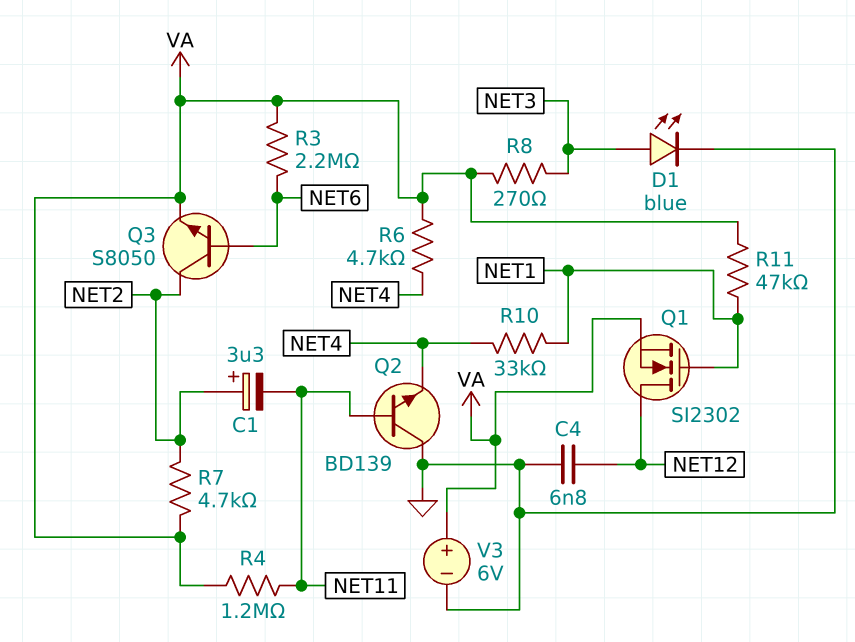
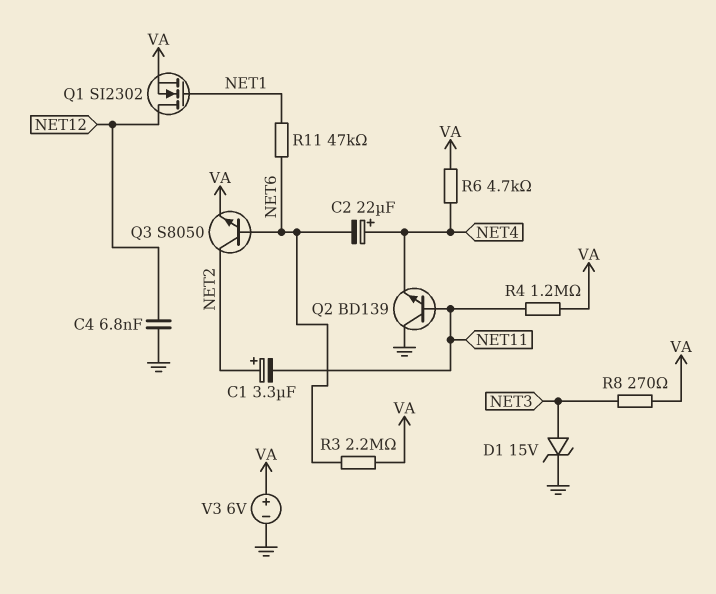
C2: none -> 22uF (plus NET4, minus NET6)
D1: LED blue (A NET3, K GND) -> zener 15V (A NET3, K GND)
R7: 4.7k (NET2, VA) -> none
R10: 33k (NET1, NET4) -> none
R11: 47k (NET1, VA) -> 47k (NET1, NET6)

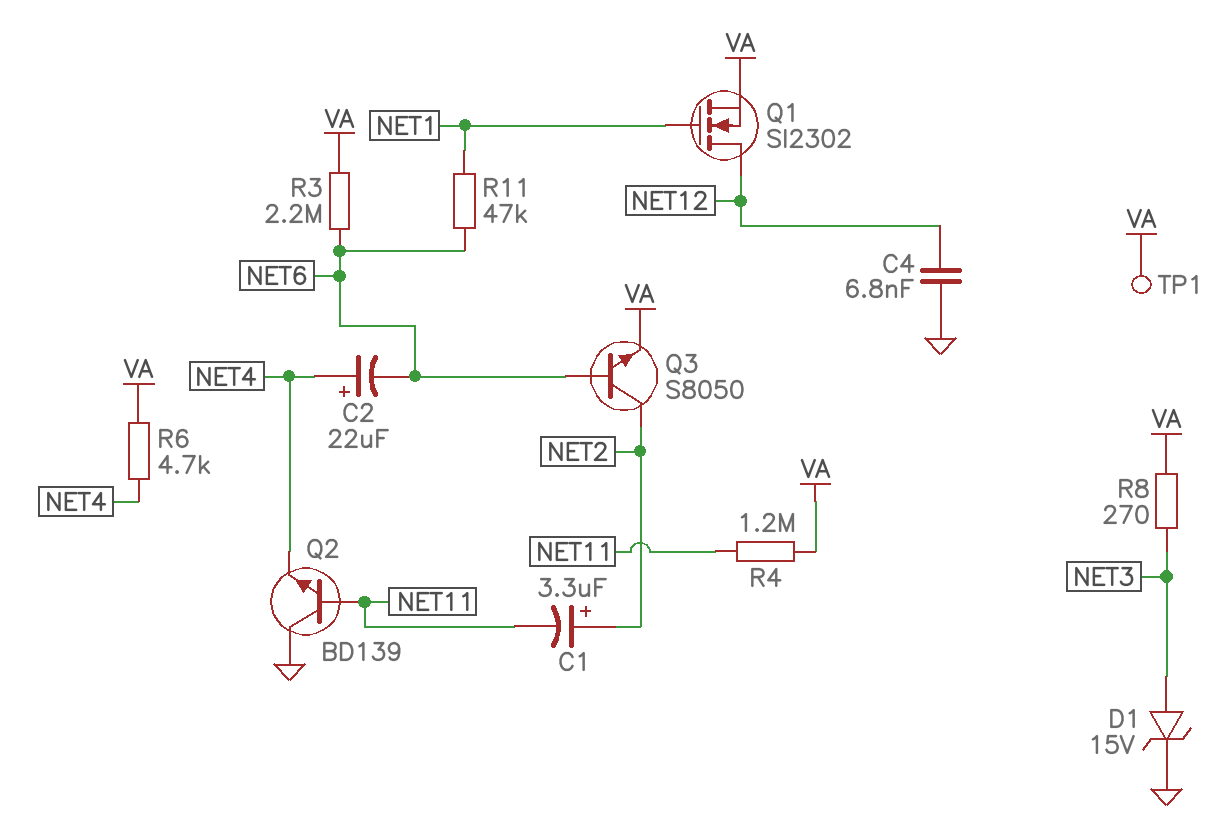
TP1: none -> test point (VA)
V3: 6V (plus VA, minus GND) -> none

